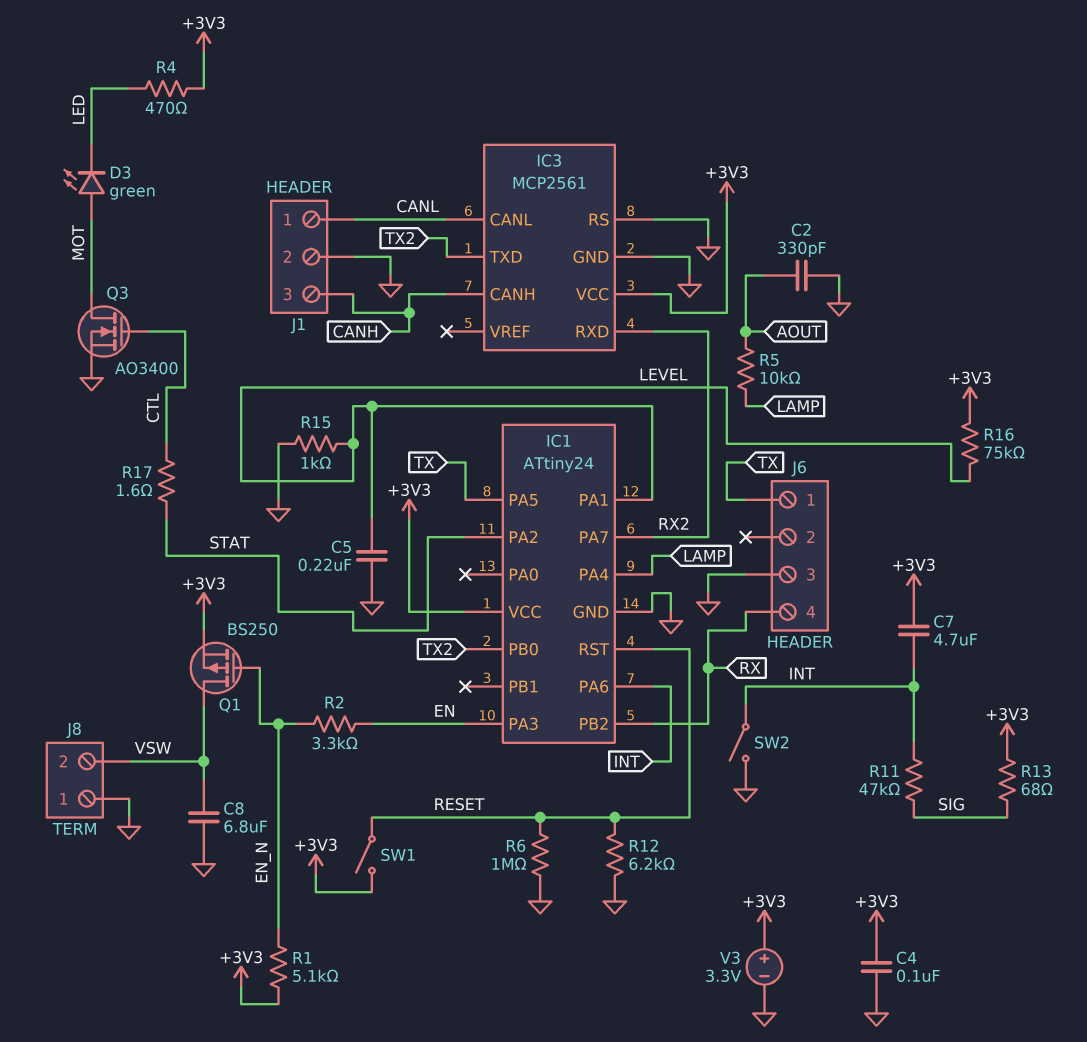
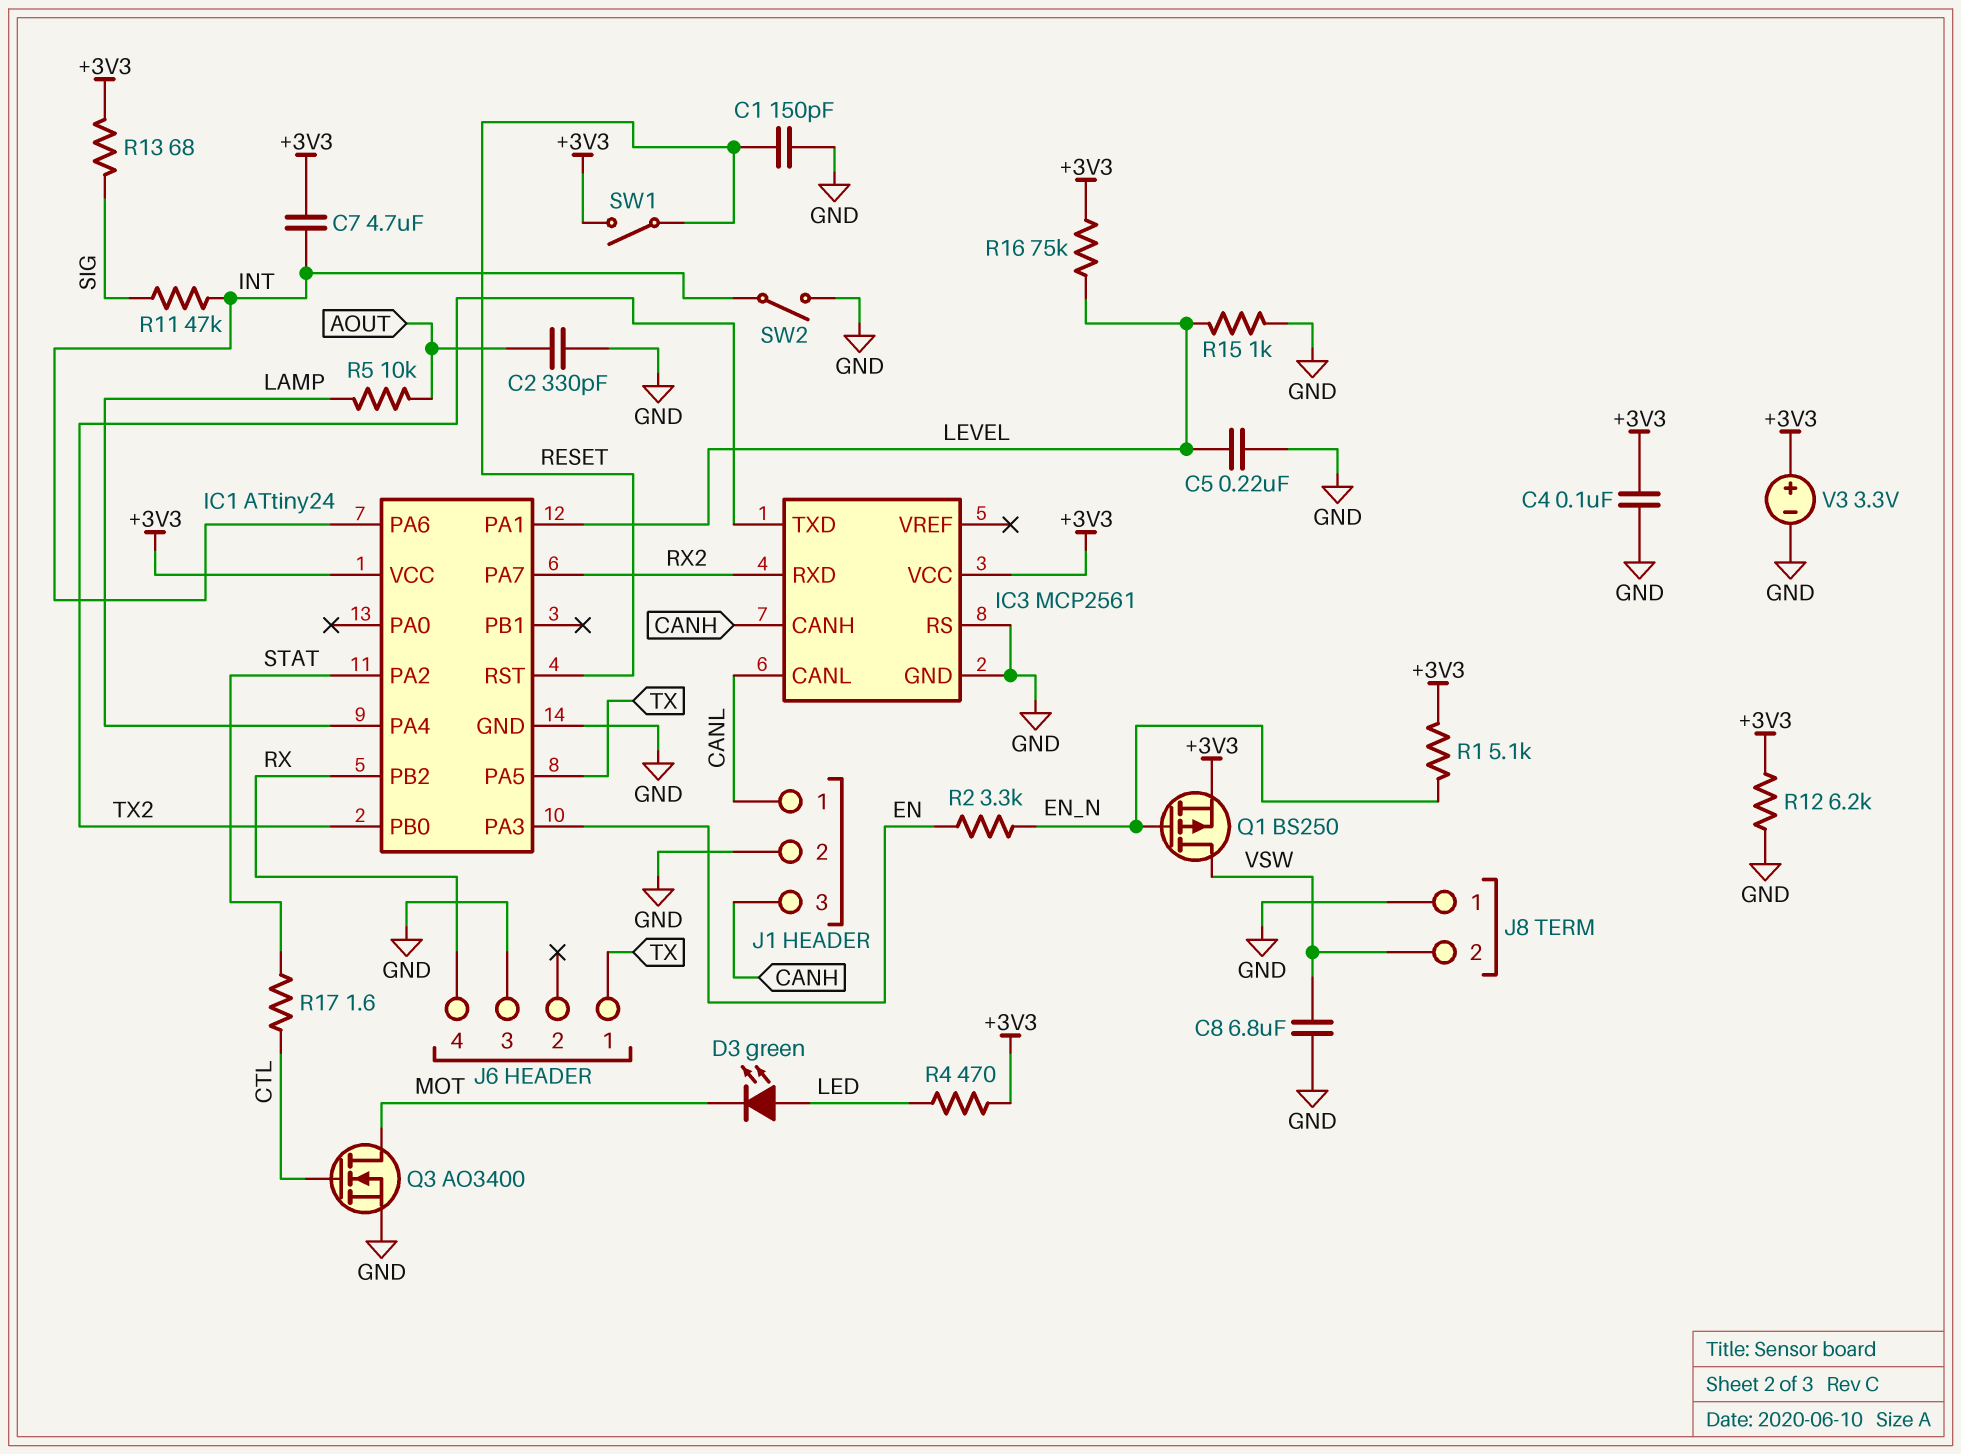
C1: none -> 150pF (GND, RESET)
D3: LED green (A MOT, K LED) -> LED green (A LED, K MOT)
R6: 1M (GND, RESET) -> none
R12: 6.2k (GND, RESET) -> 6.2k (+3V3, GND)

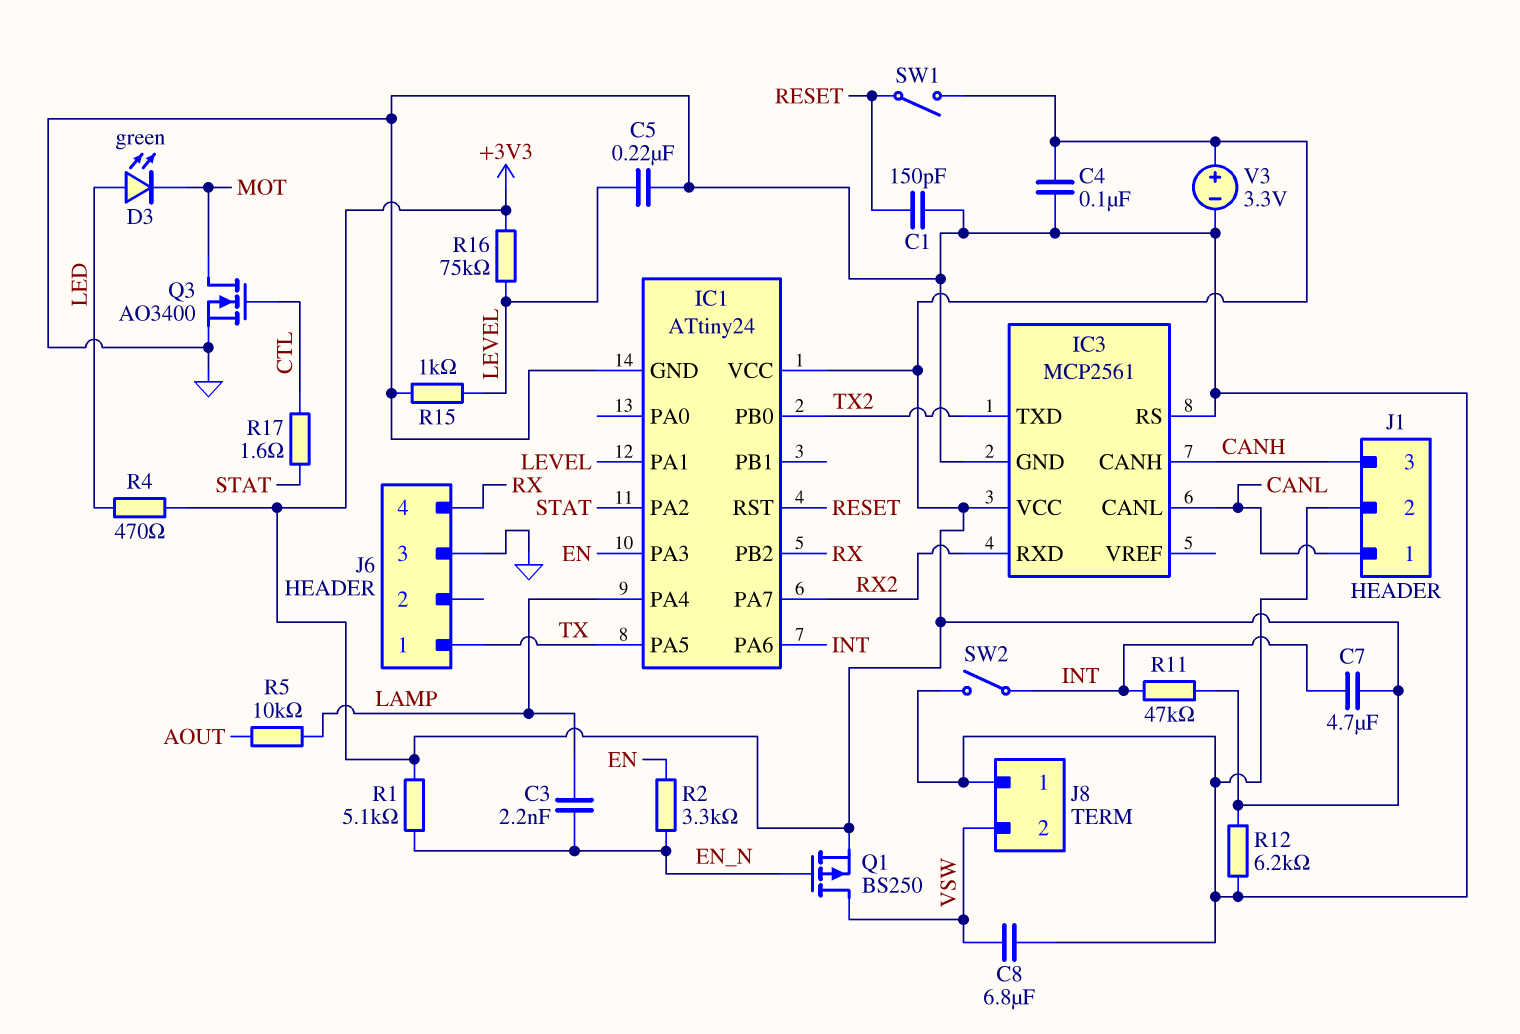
C2: 330pF (AOUT, GND) -> none
C3: none -> 2.2nF (EN_N, LAMP)
R11: 47k (INT, SIG) -> 47k (+3V3, INT)
R13: 68 (+3V3, SIG) -> none

